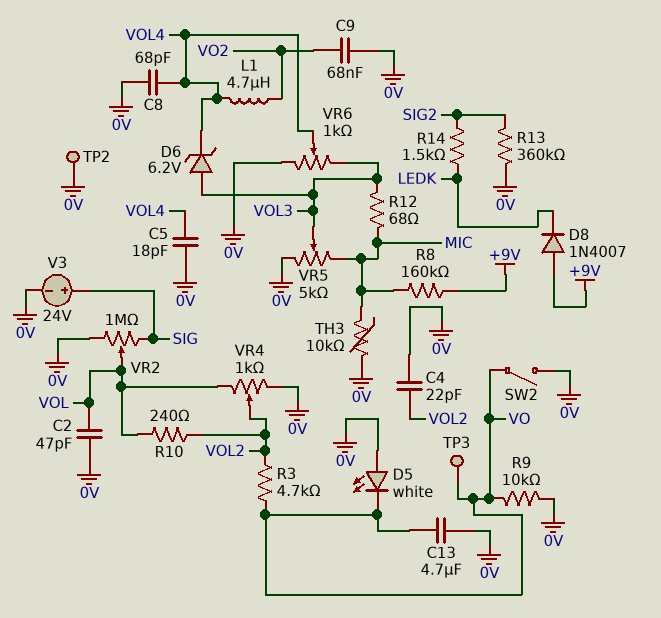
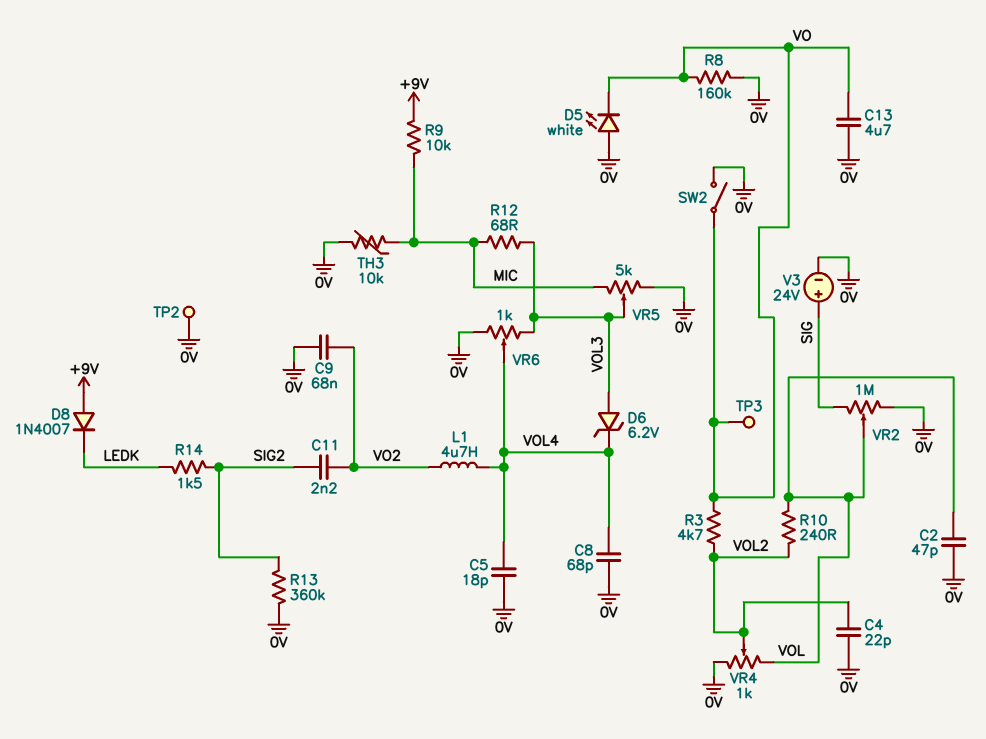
C11: none -> 2.2nF (SIG2, VO2)
R8: 160k (+9V, MIC) -> 160k (0V, VO)
R9: 10k (0V, VO) -> 10k (+9V, MIC)

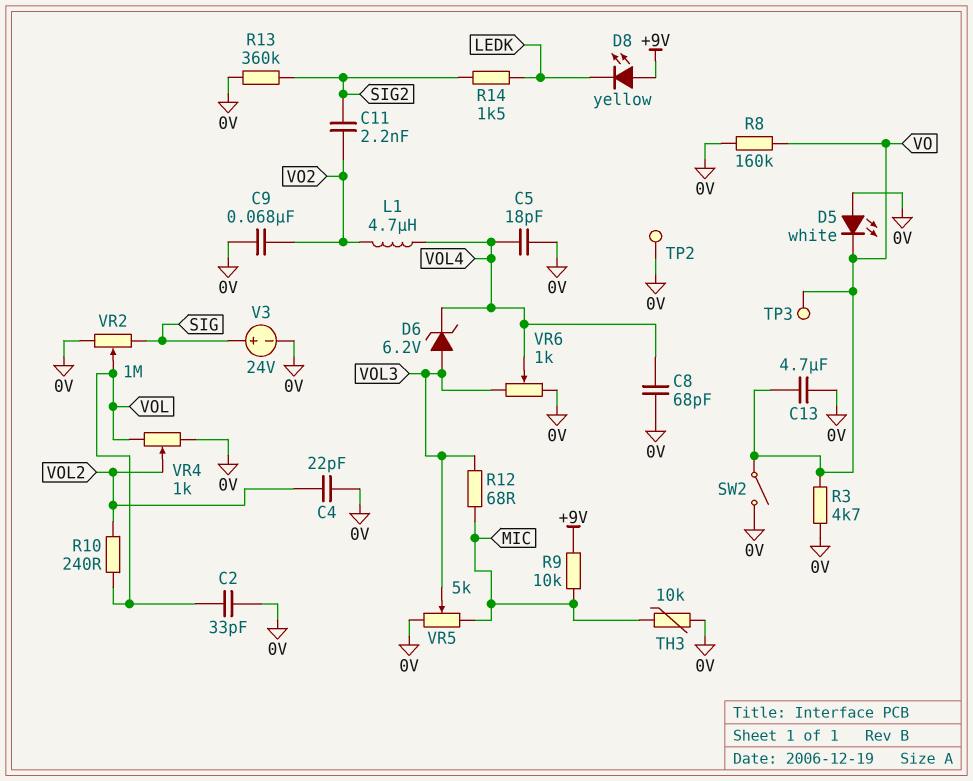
C2: 47pF (0V, VOL) -> 33pF (0V, VOL)
D8: diode 1N4007 (A +9V, K LEDK) -> LED yellow (A +9V, K LEDK)
R3: 4.7k (VO, VOL2) -> 4.7k (0V, VO)

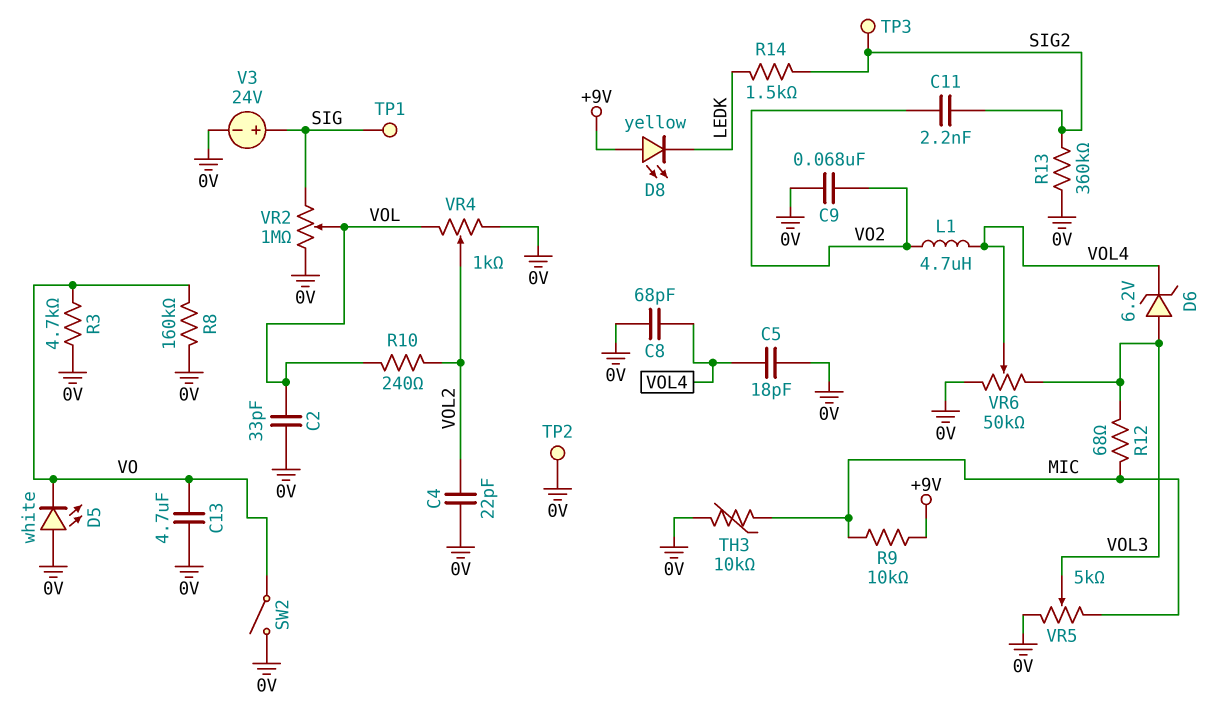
TP1: none -> test point (SIG)
TP3: test point (VO) -> test point (SIG2)
VR6: 1k (0V, VOL3, wiper VOL4) -> 50k (0V, VOL3, wiper VOL4)

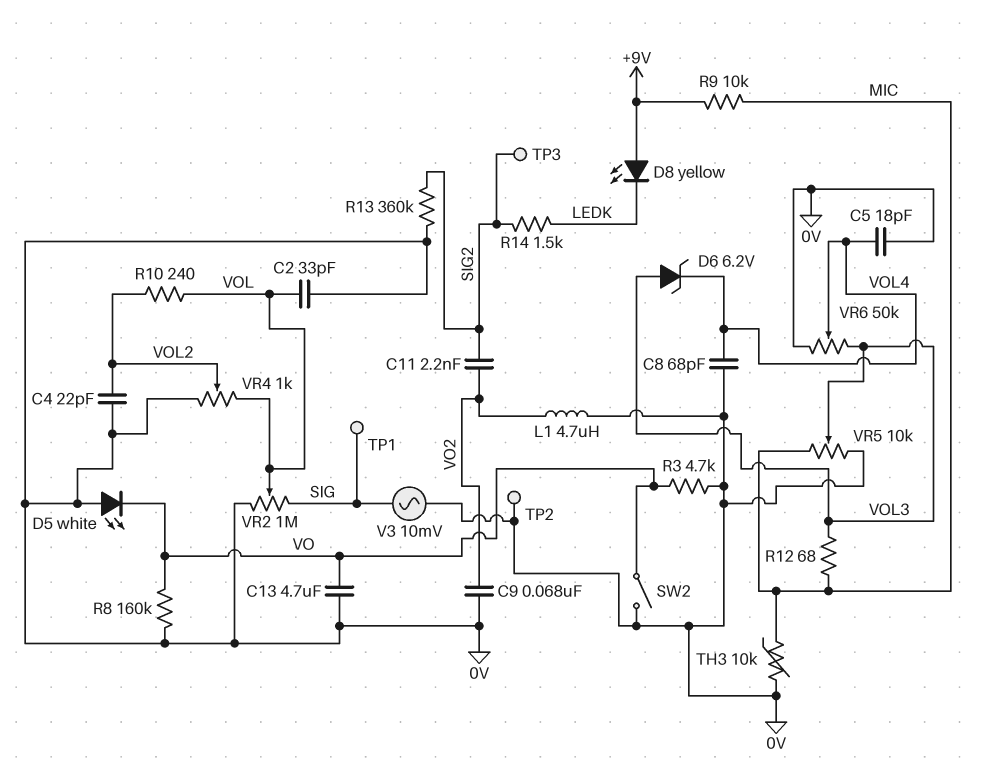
L1: 4.7uH (VO2, VOL4) -> 4.7uH (0V, VO2)
V3: 24V (plus SIG, minus 0V) -> AC 10mV (0V, SIG)
VR5: 5k (0V, MIC, wiper VOL3) -> 10k (0V, MIC, wiper VOL3)

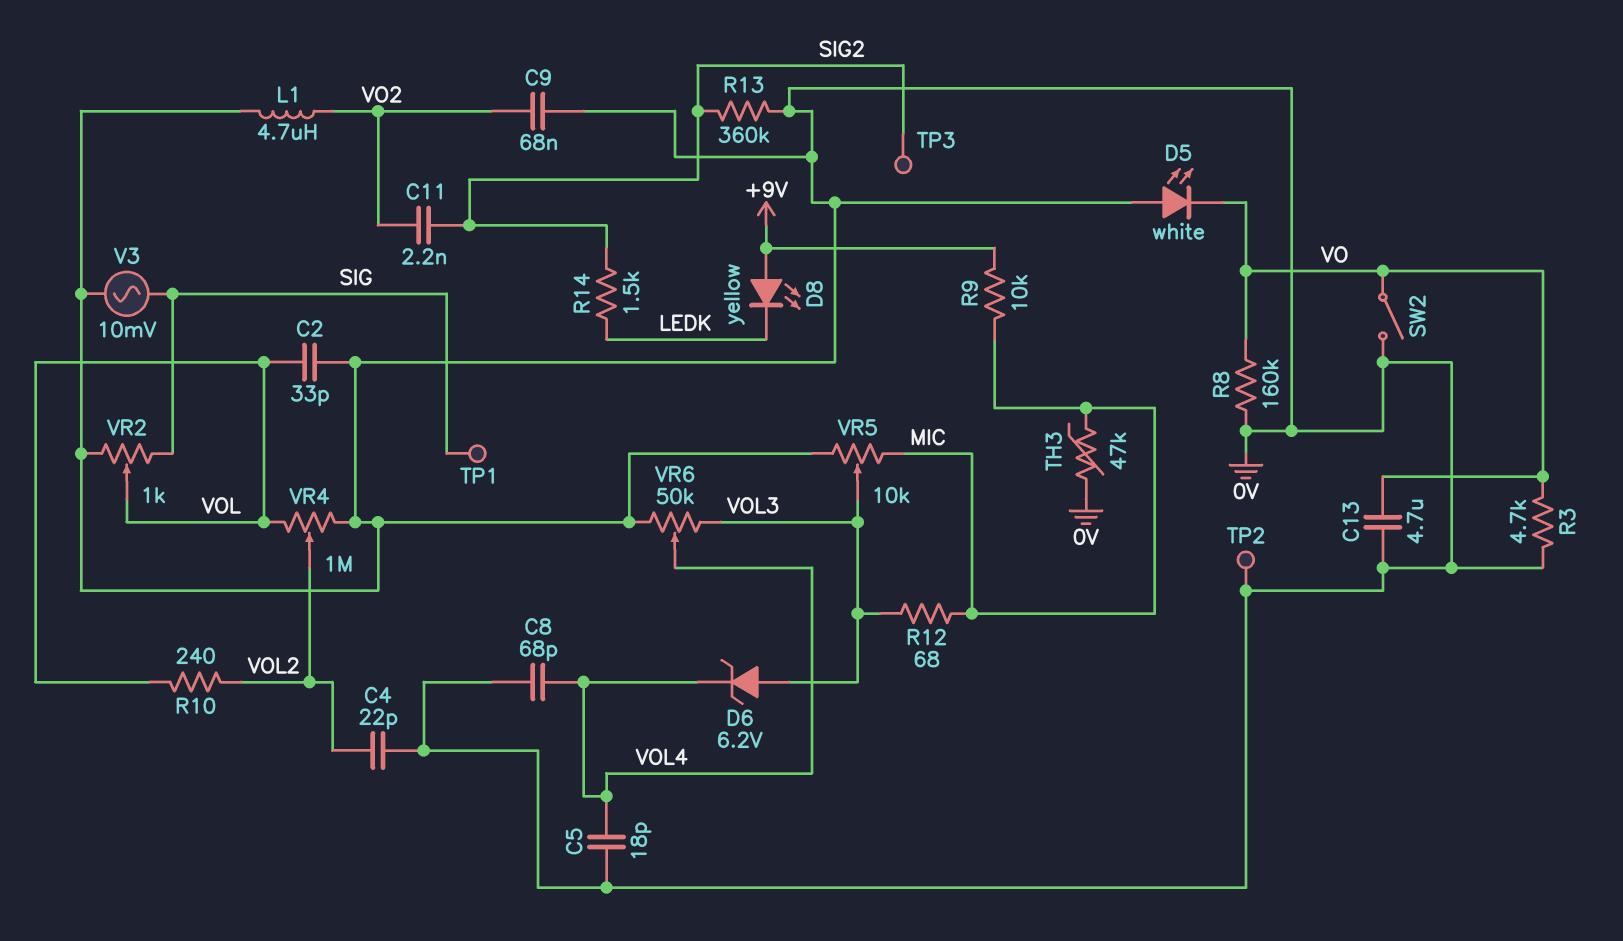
TH3: 10k (0V, MIC) -> 47k (0V, MIC)
VR2: 1M (0V, SIG, wiper VOL) -> 1k (0V, SIG, wiper VOL)
VR4: 1k (0V, VOL, wiper VOL2) -> 1M (0V, VOL, wiper VOL2)

